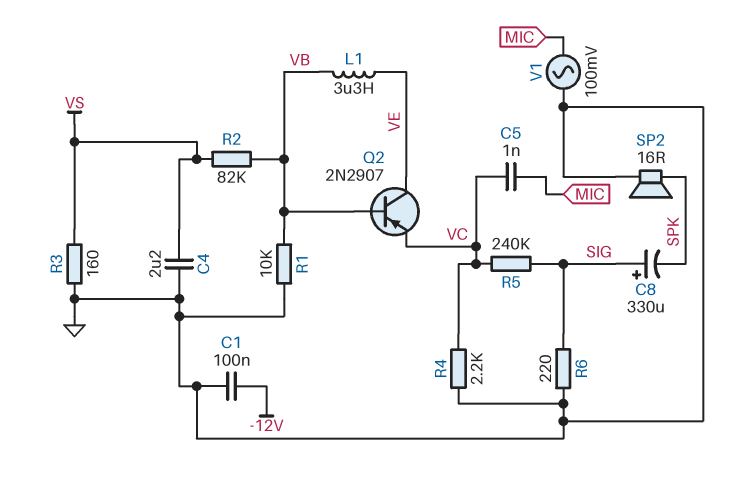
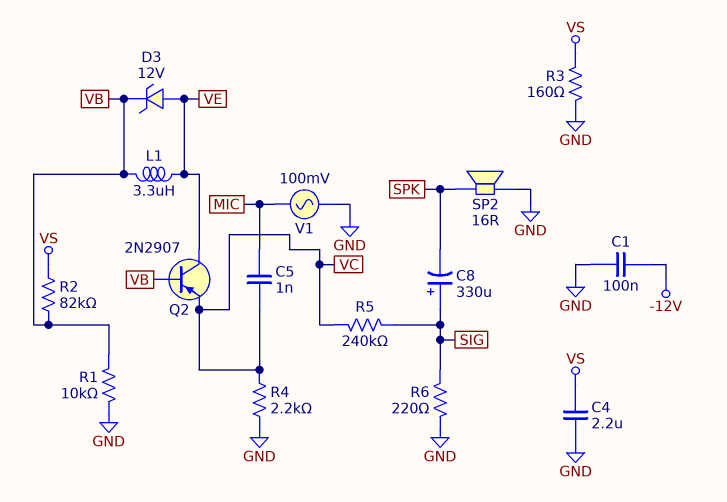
D3: none -> zener 12V (A VE, K VB)

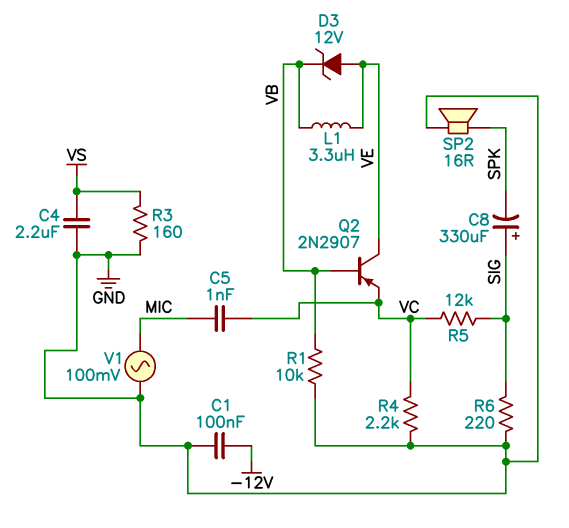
R2: 82k (VB, VS) -> none
R5: 240k (SIG, VC) -> 12k (SIG, VC)

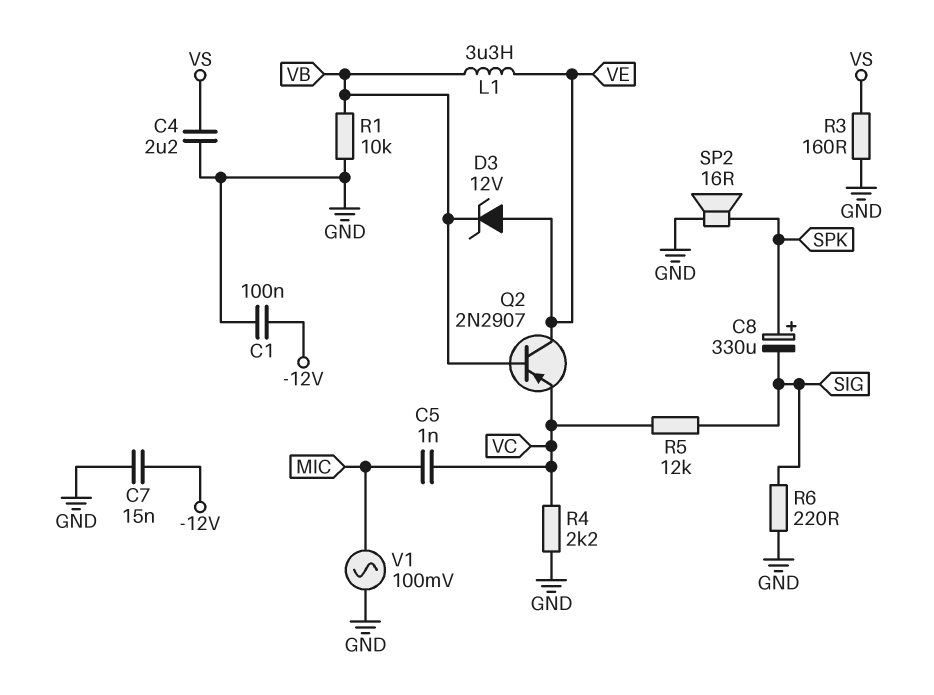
C7: none -> 15nF (-12V, GND)
C8: 330uF (plus SIG, minus SPK) -> 330uF (plus SPK, minus SIG)

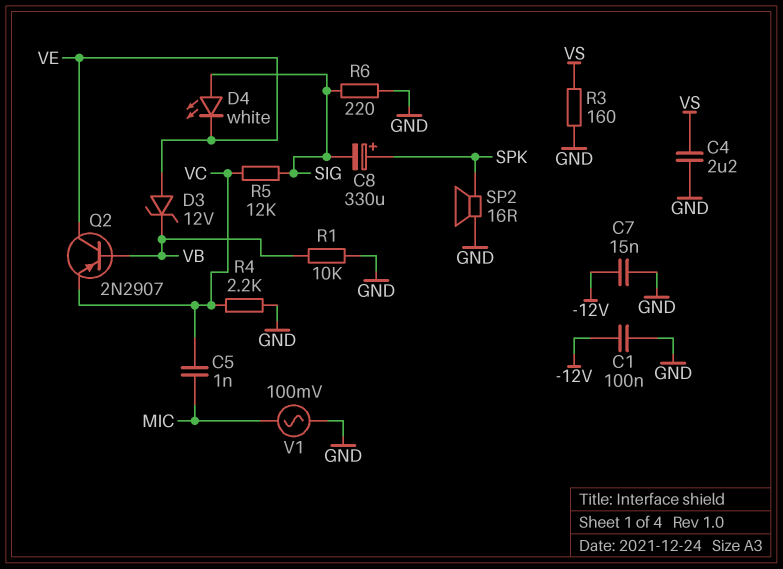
D4: none -> LED white (A SIG, K VE)
L1: 3.3uH (VB, VE) -> none

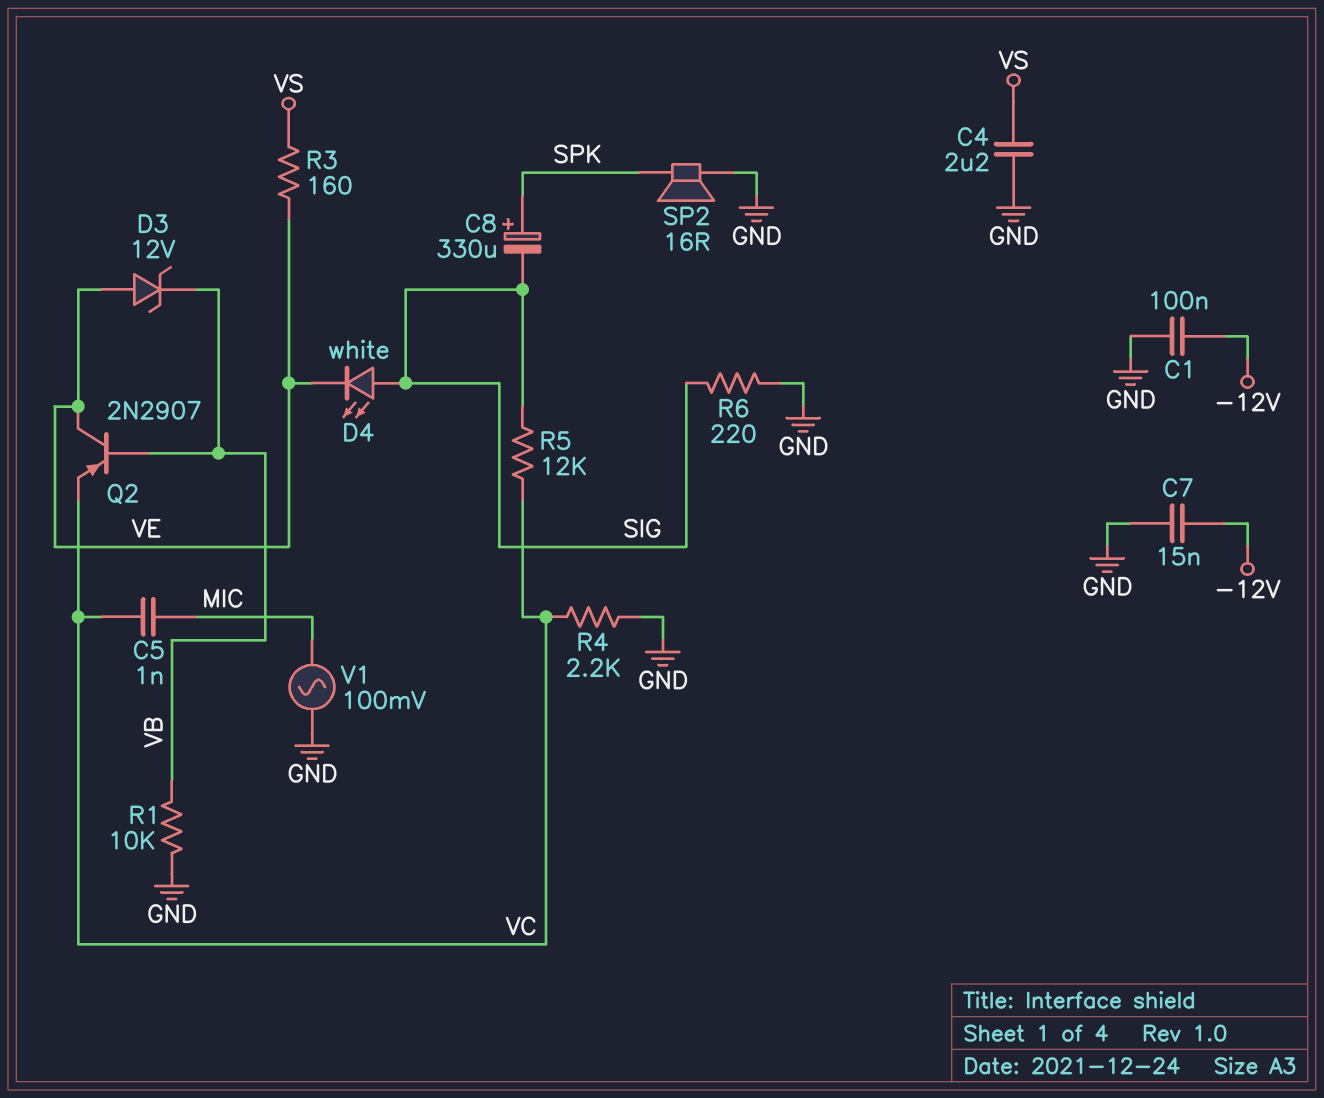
R3: 160 (GND, VS) -> 160 (VE, VS)

